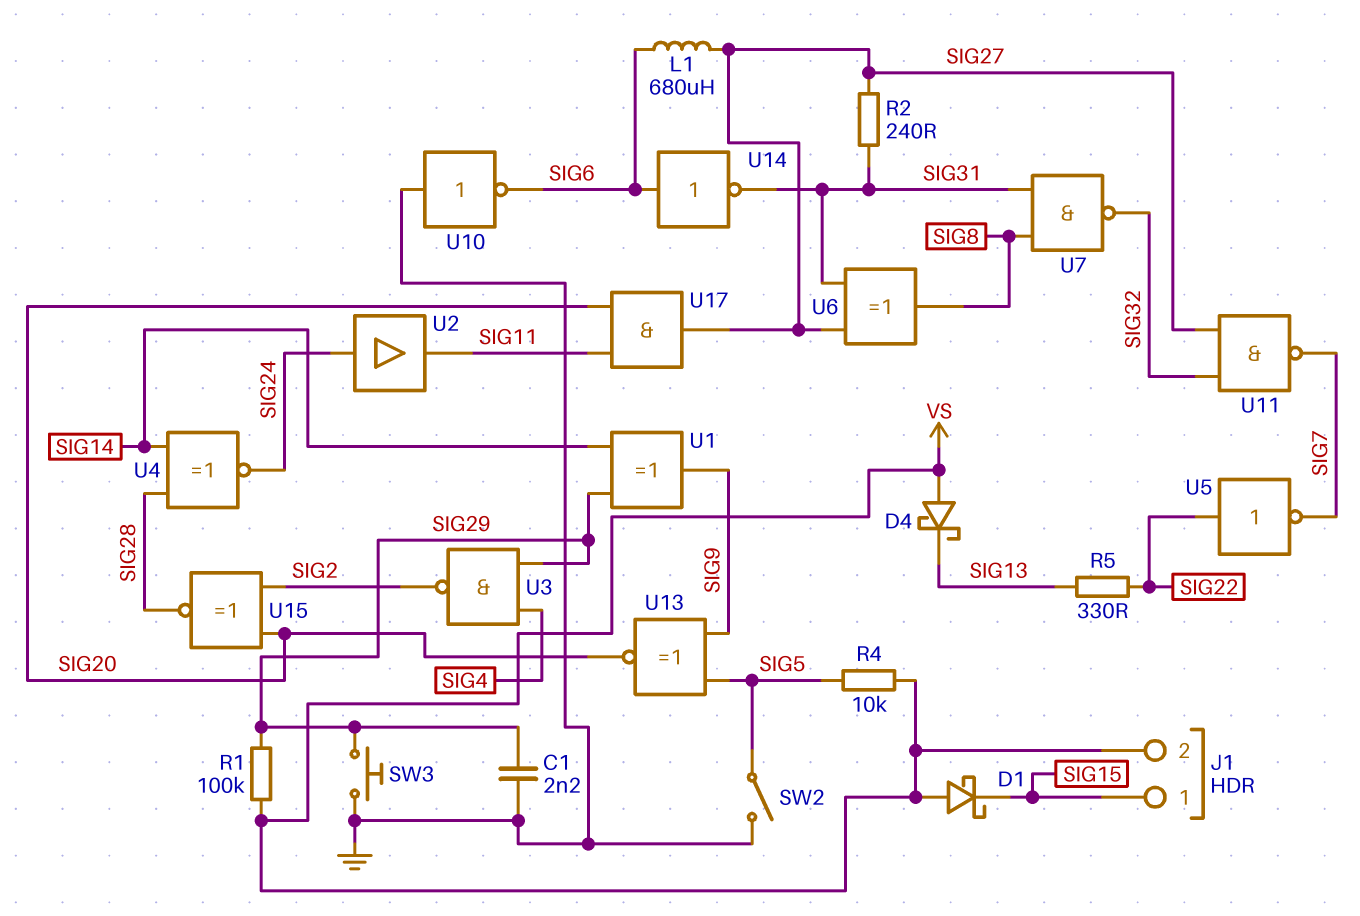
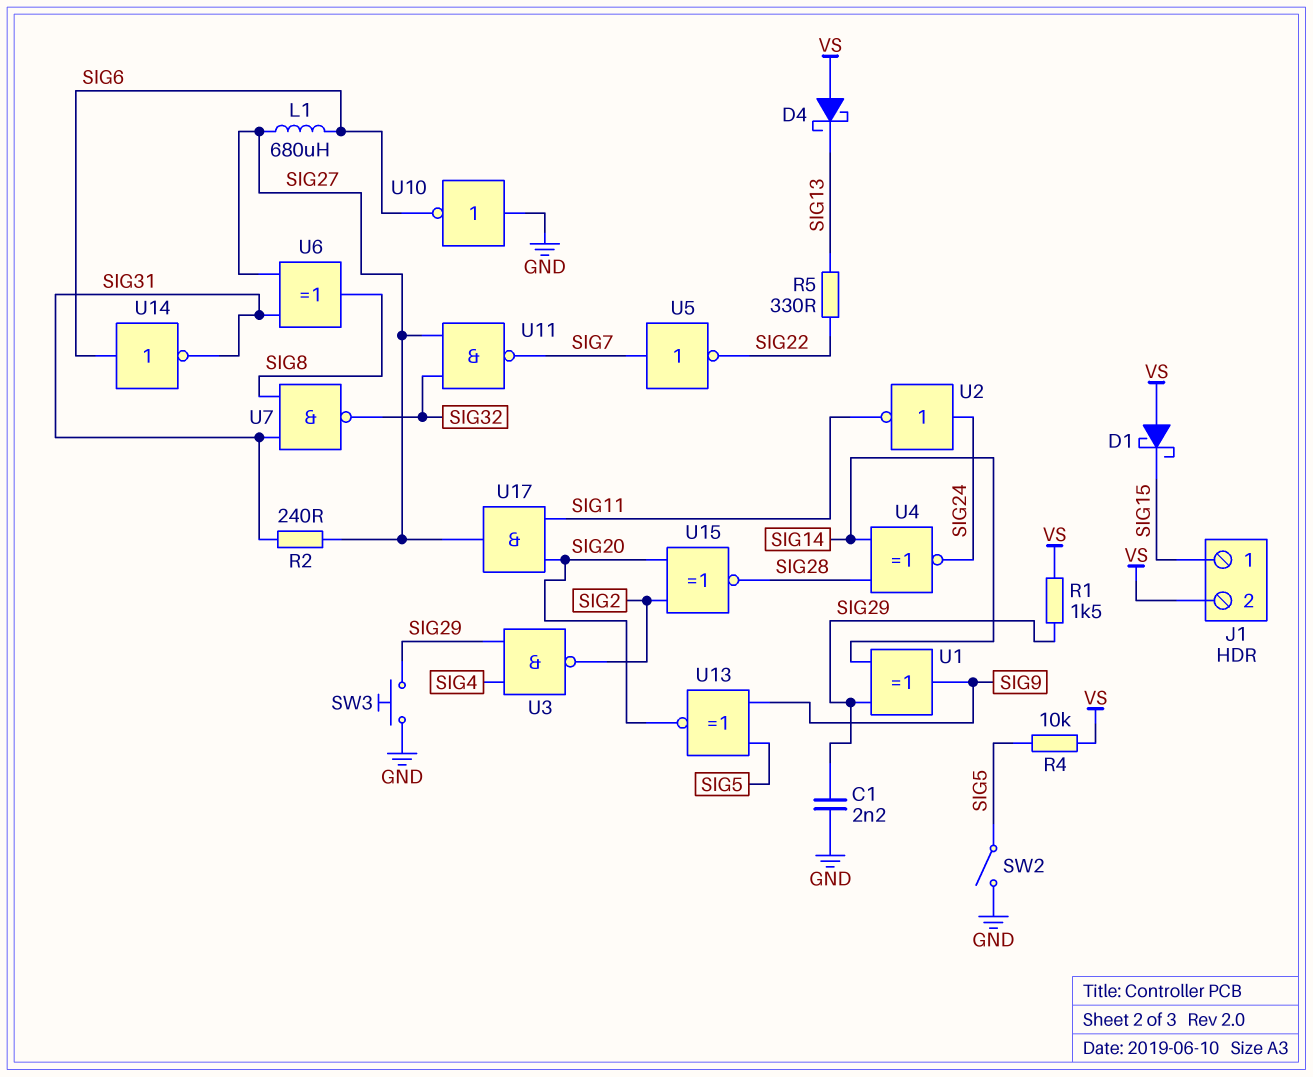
R1: 100k (SIG29, VS) -> 1.5k (SIG29, VS)
U2: buffer (in SIG24, out SIG11) -> NOT (in SIG24, out SIG11)
U5: NOT (in SIG22, out SIG7) -> NOT (in SIG7, out SIG22)

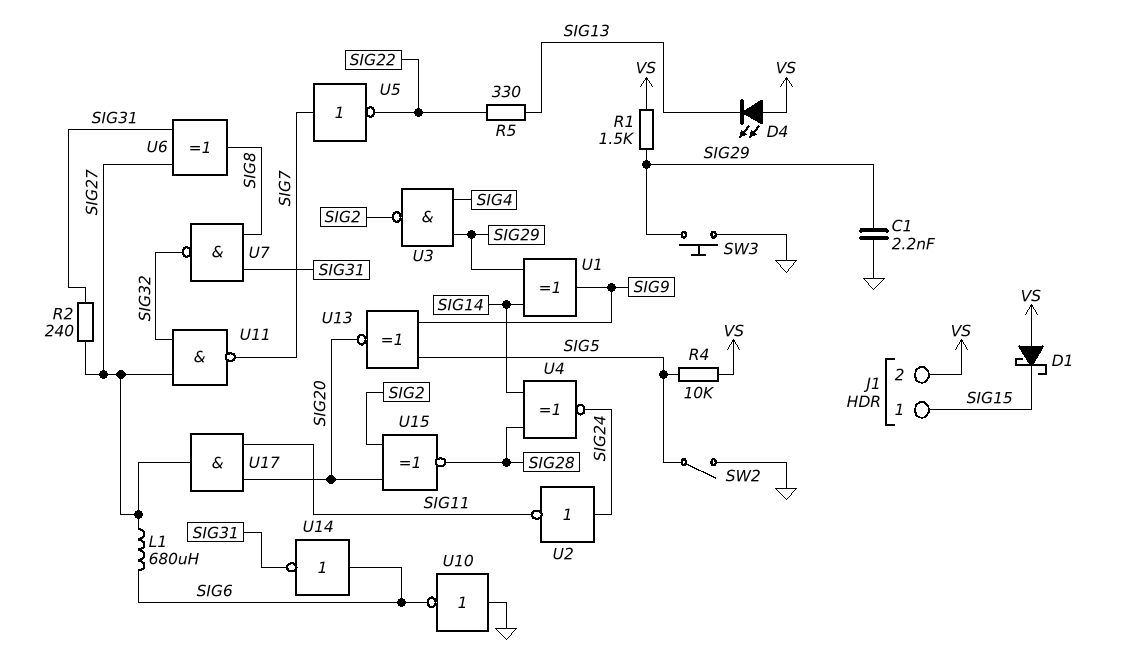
D4: schottky (A VS, K SIG13) -> LED (A VS, K SIG13)

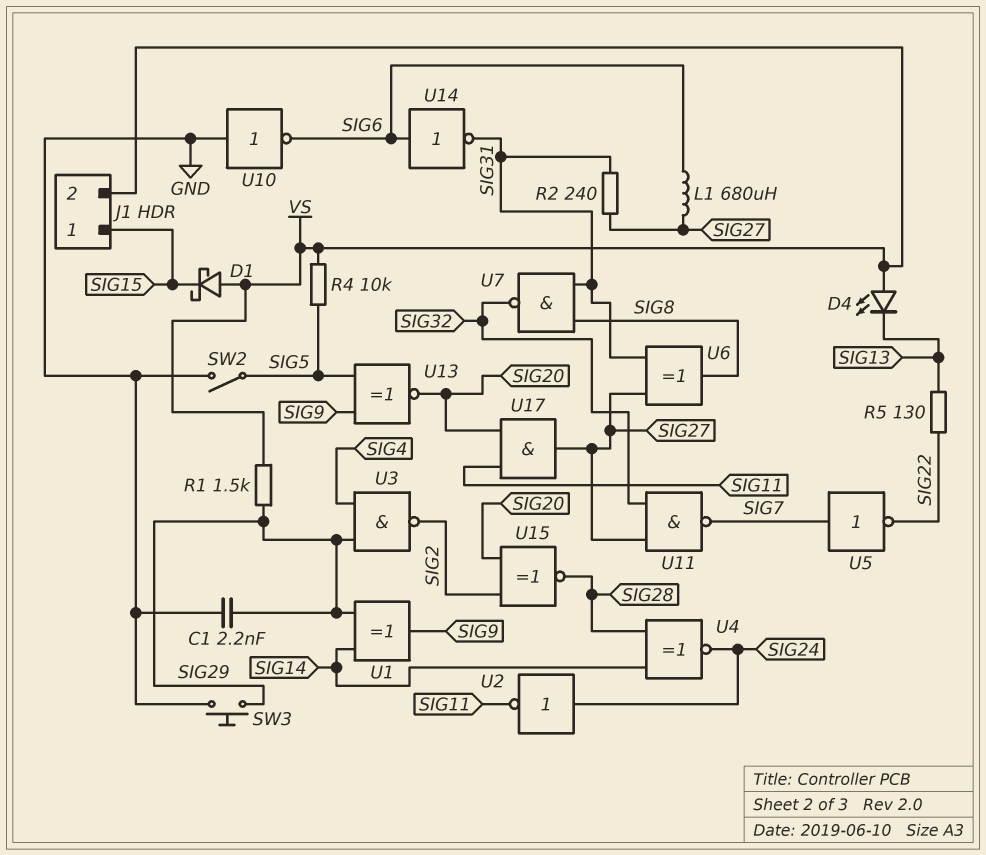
R5: 330 (SIG13, SIG22) -> 130 (SIG13, SIG22)

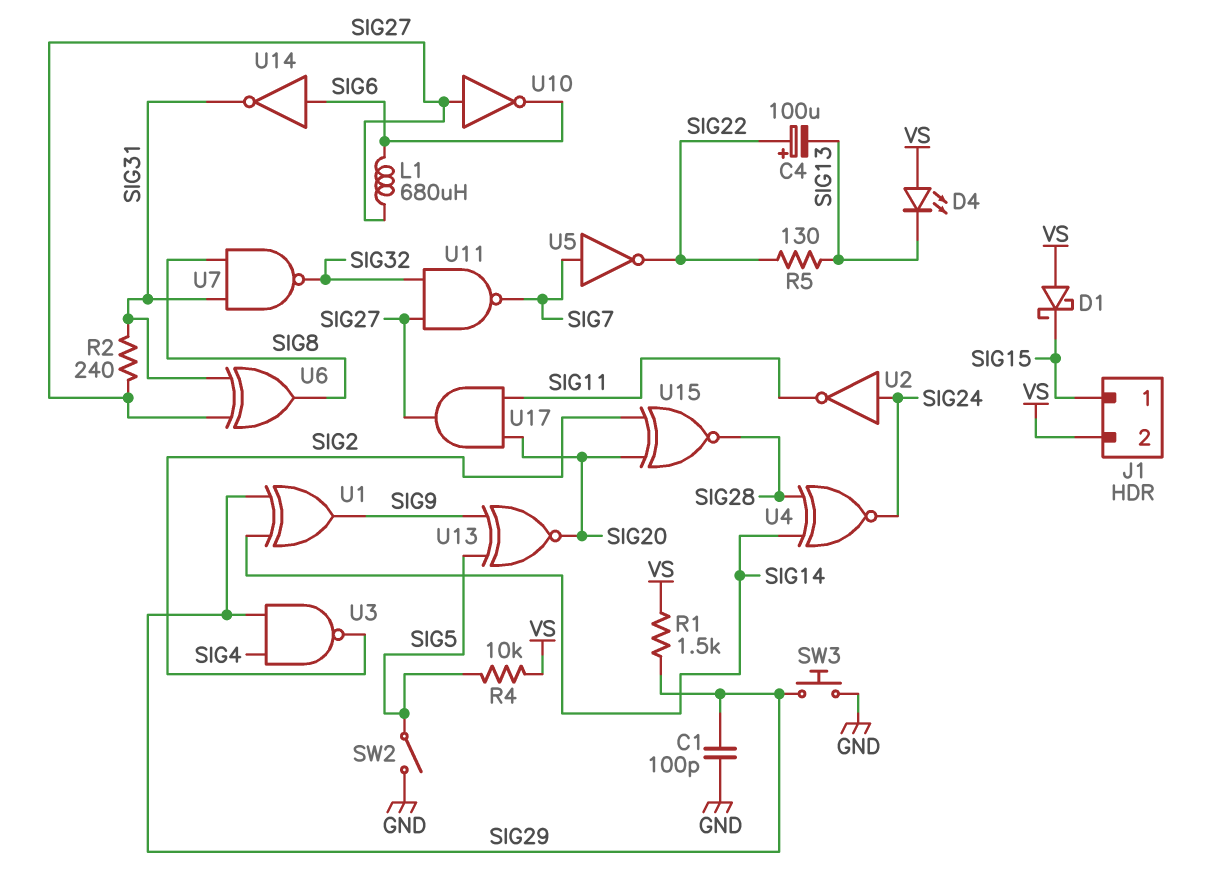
C1: 2.2nF (GND, SIG29) -> 100pF (GND, SIG29)
C4: none -> 100uF (plus SIG22, minus SIG13)
U10: NOT (in GND, out SIG6) -> NOT (in SIG27, out SIG6)

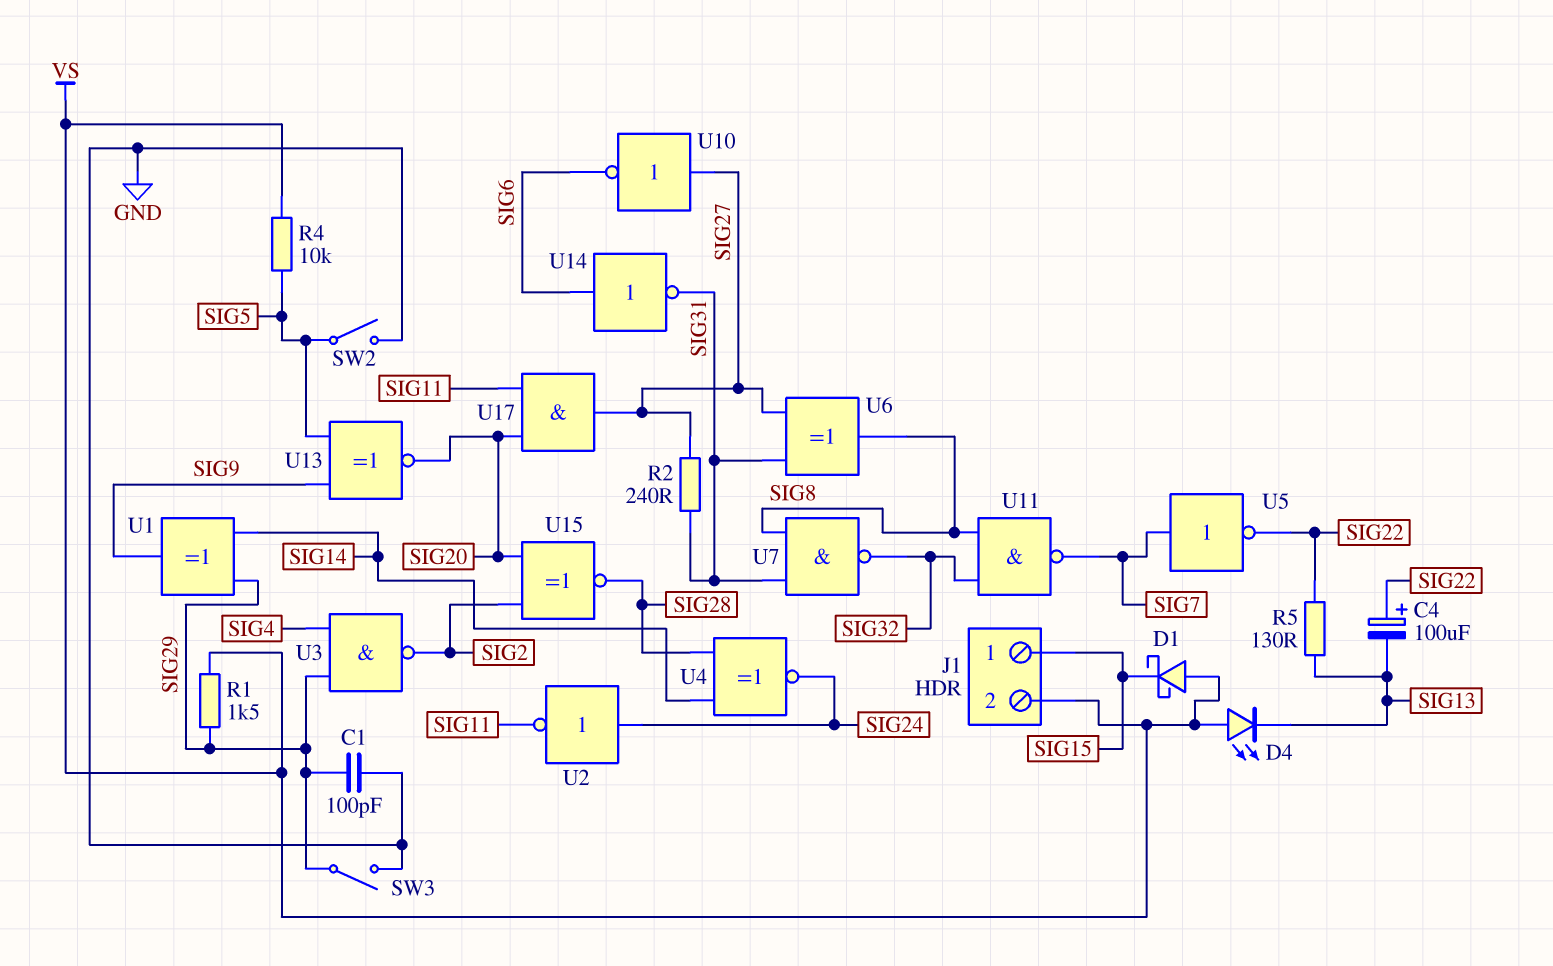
L1: 680uH (SIG6, SIG27) -> none
SW3: button (GND, SIG29) -> switch (GND, SIG29)
U11: NAND (in SIG27, in SIG32, out SIG7) -> NAND (in SIG8, in SIG32, out SIG7)

